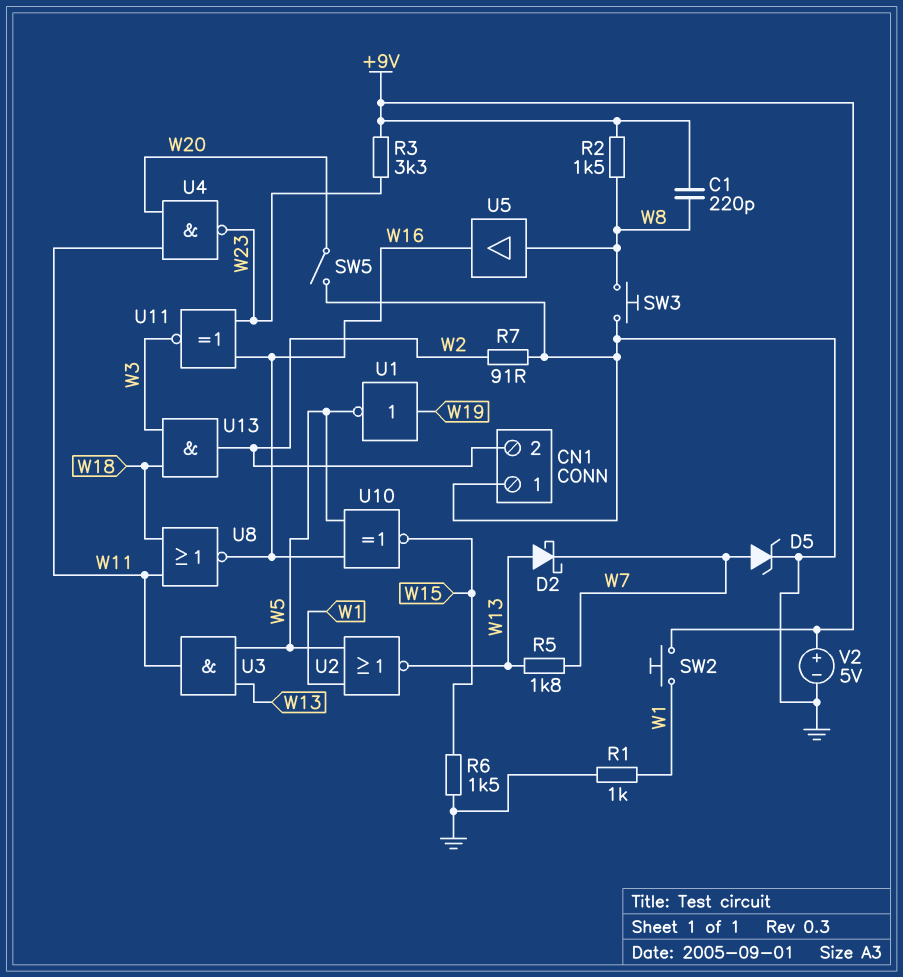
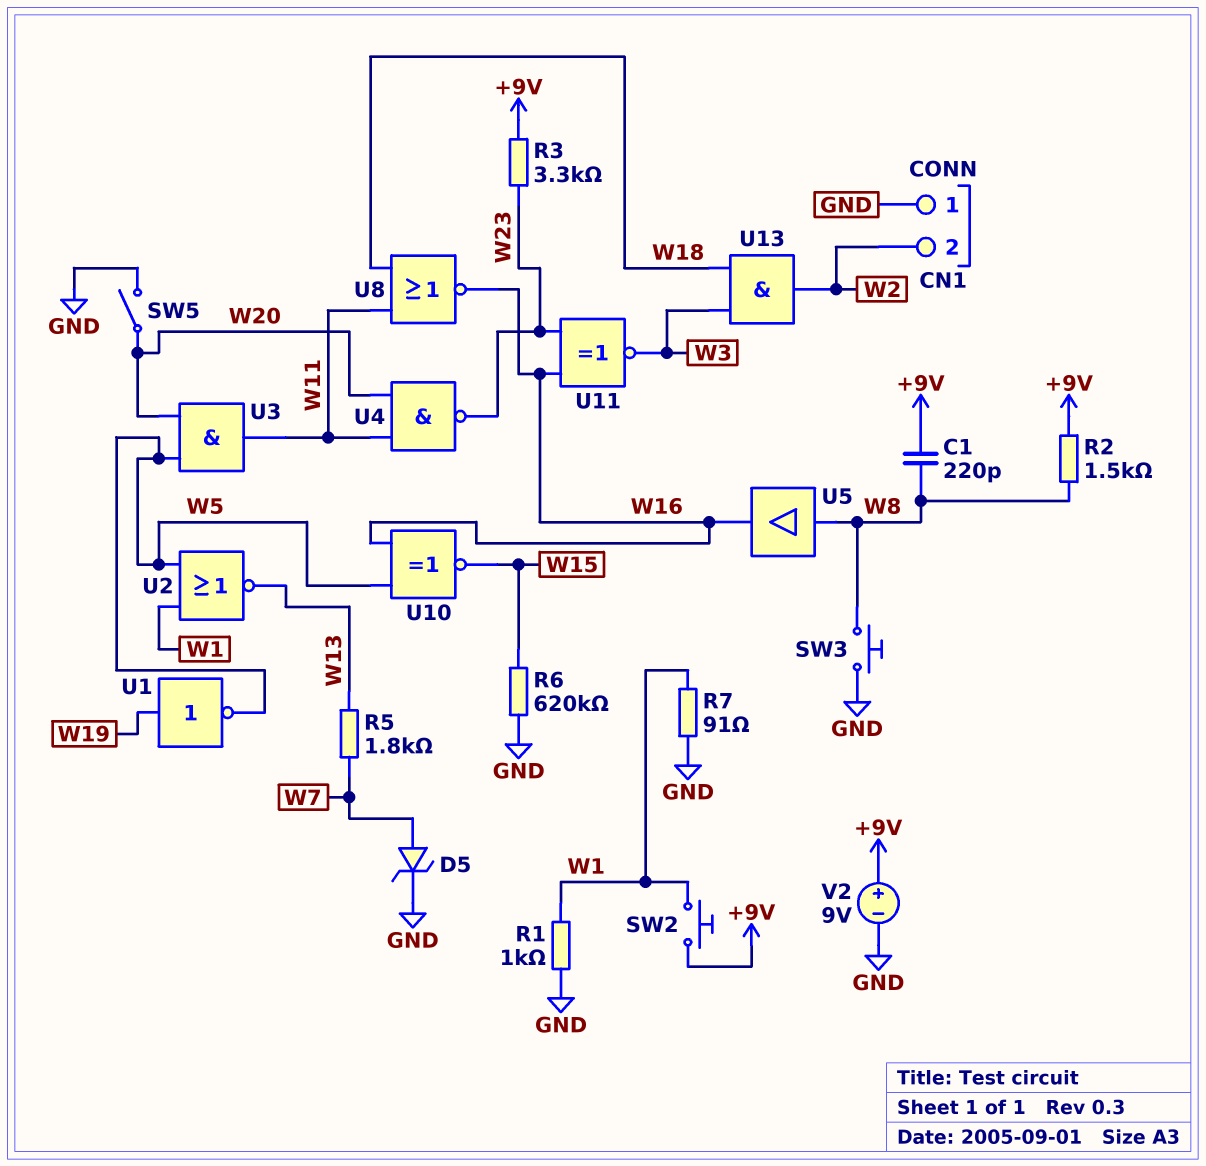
D2: schottky (A W13, K W7) -> none
R6: 1.5k (GND, W15) -> 620k (GND, W15)
R7: 91 (GND, W2) -> 91 (GND, W1)
U3: AND (in W5, in W13, out W11) -> AND (in W5, in W20, out W11)
V2: 5V (plus +9V, minus GND) -> 9V (plus +9V, minus GND)

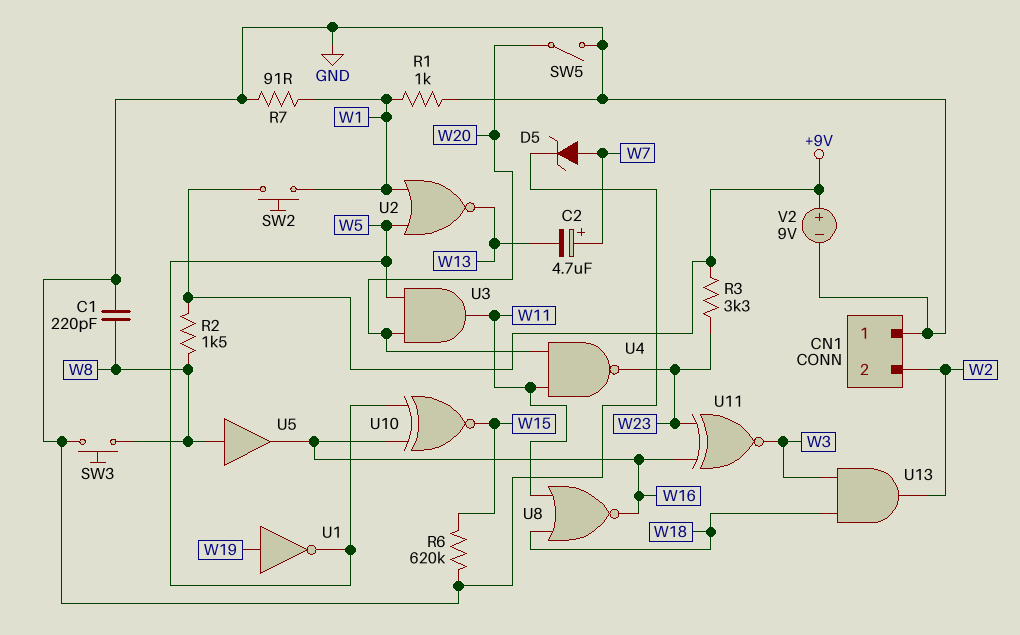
C1: 220pF (+9V, W8) -> 220pF (GND, W8)
C2: none -> 4.7uF (plus W7, minus W13)
R5: 1.8k (W7, W13) -> none

